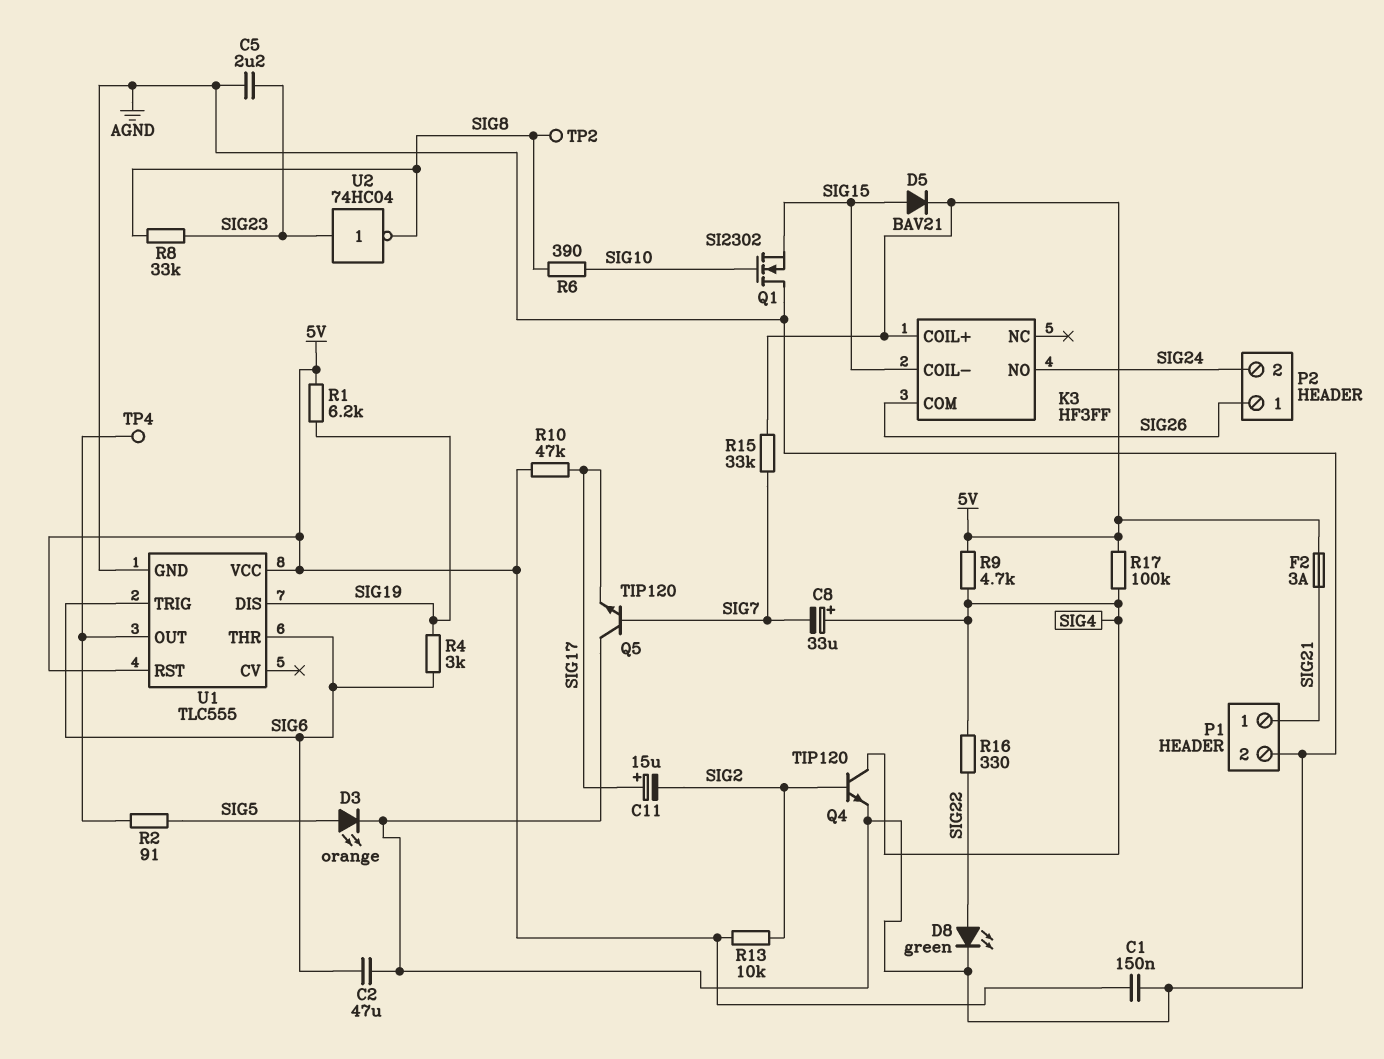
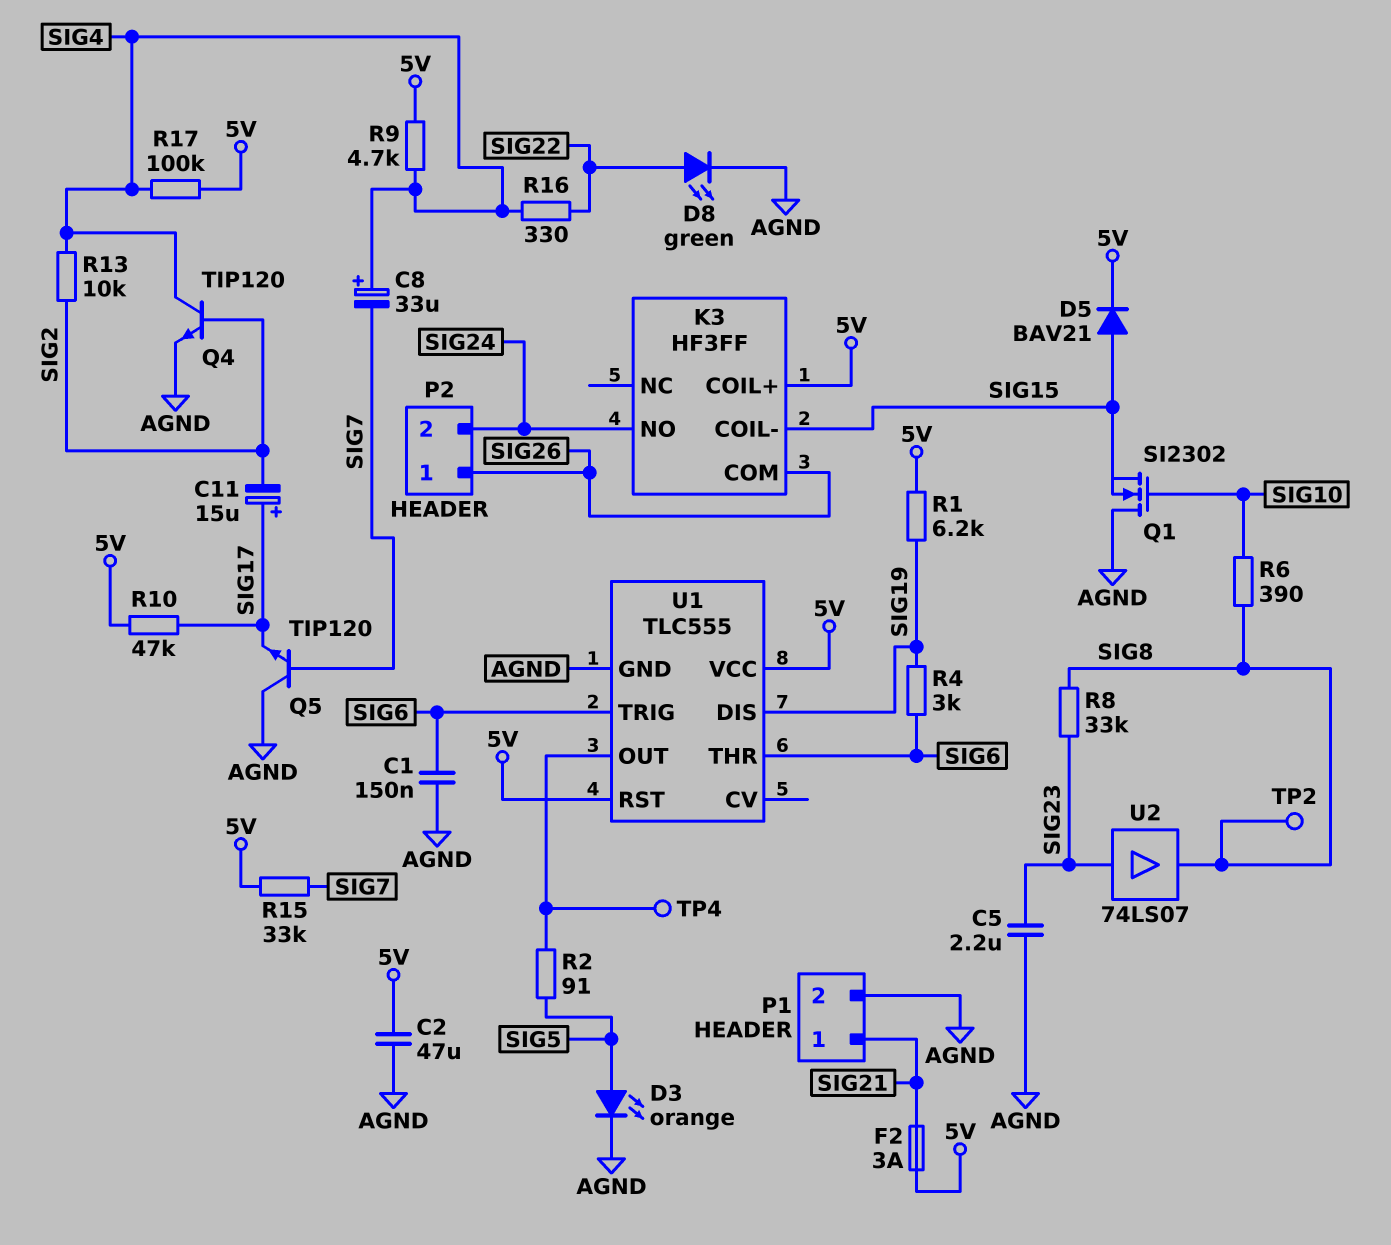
C1: 150nF (5V, AGND) -> 150nF (AGND, SIG6)
C2: 47uF (AGND, SIG6) -> 47uF (5V, AGND)
R13: 10k (5V, SIG2) -> 10k (SIG2, SIG4)
U2: NOT 74HC04 (in SIG23, out SIG8) -> buffer 74LS07 (in SIG23, out SIG8)

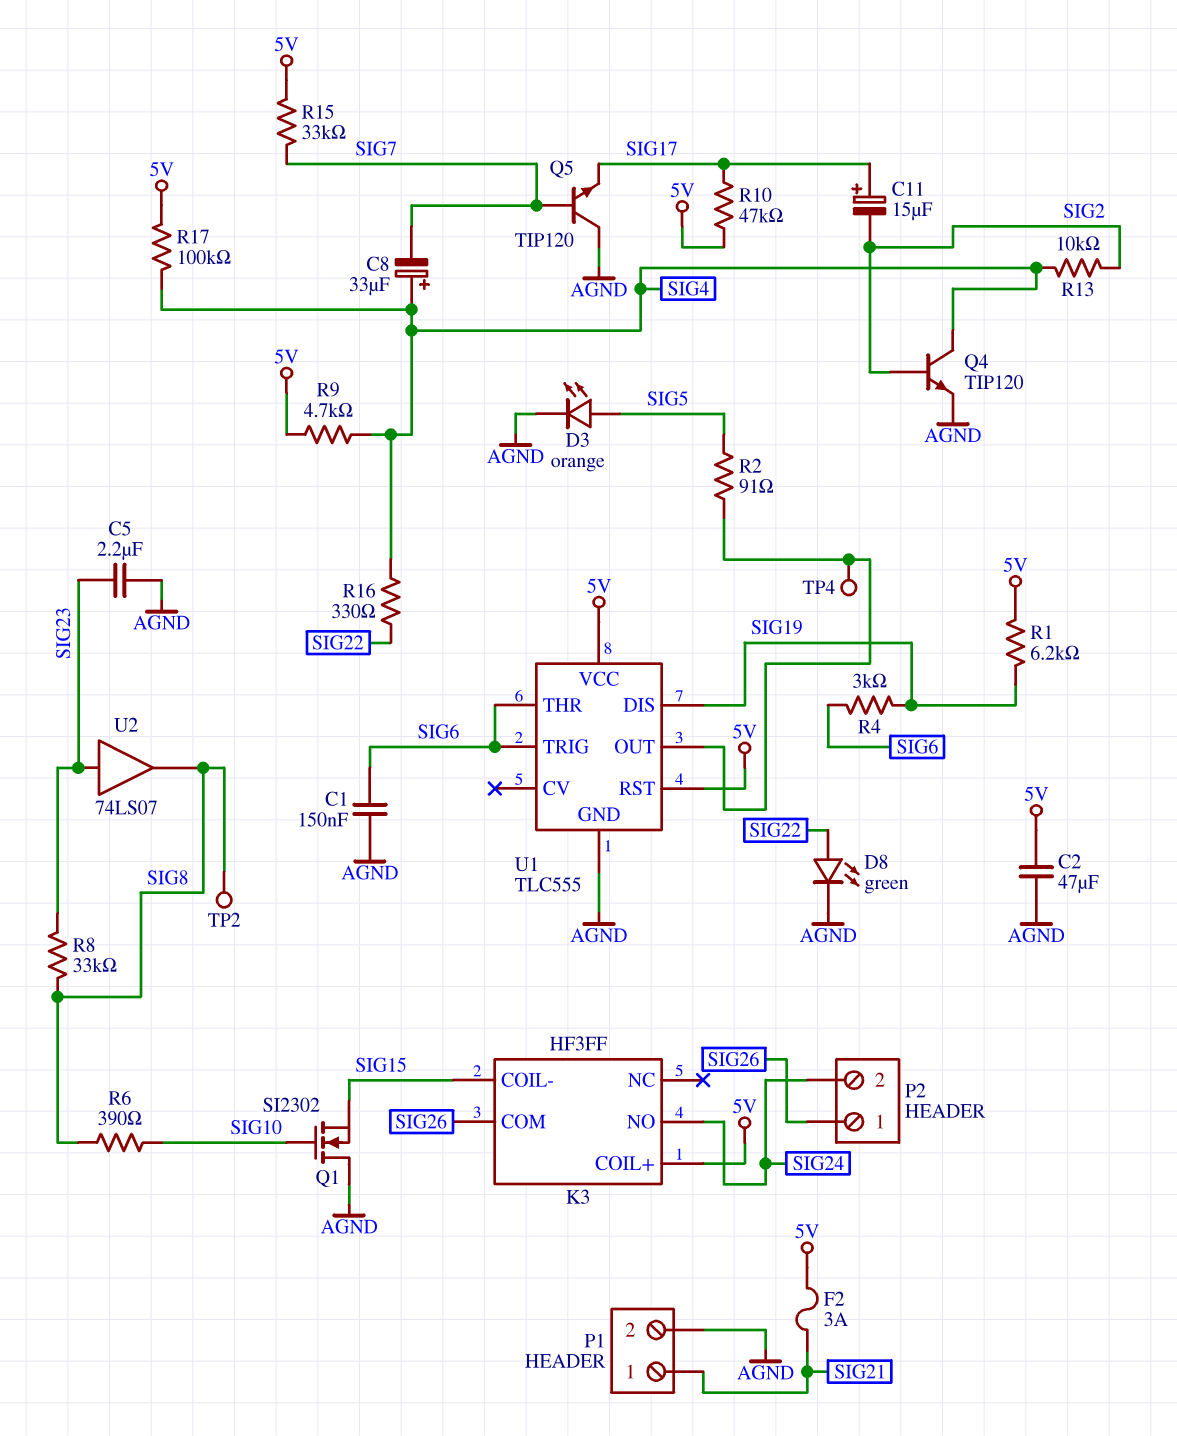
D5: diode BAV21 (A SIG15, K 5V) -> none

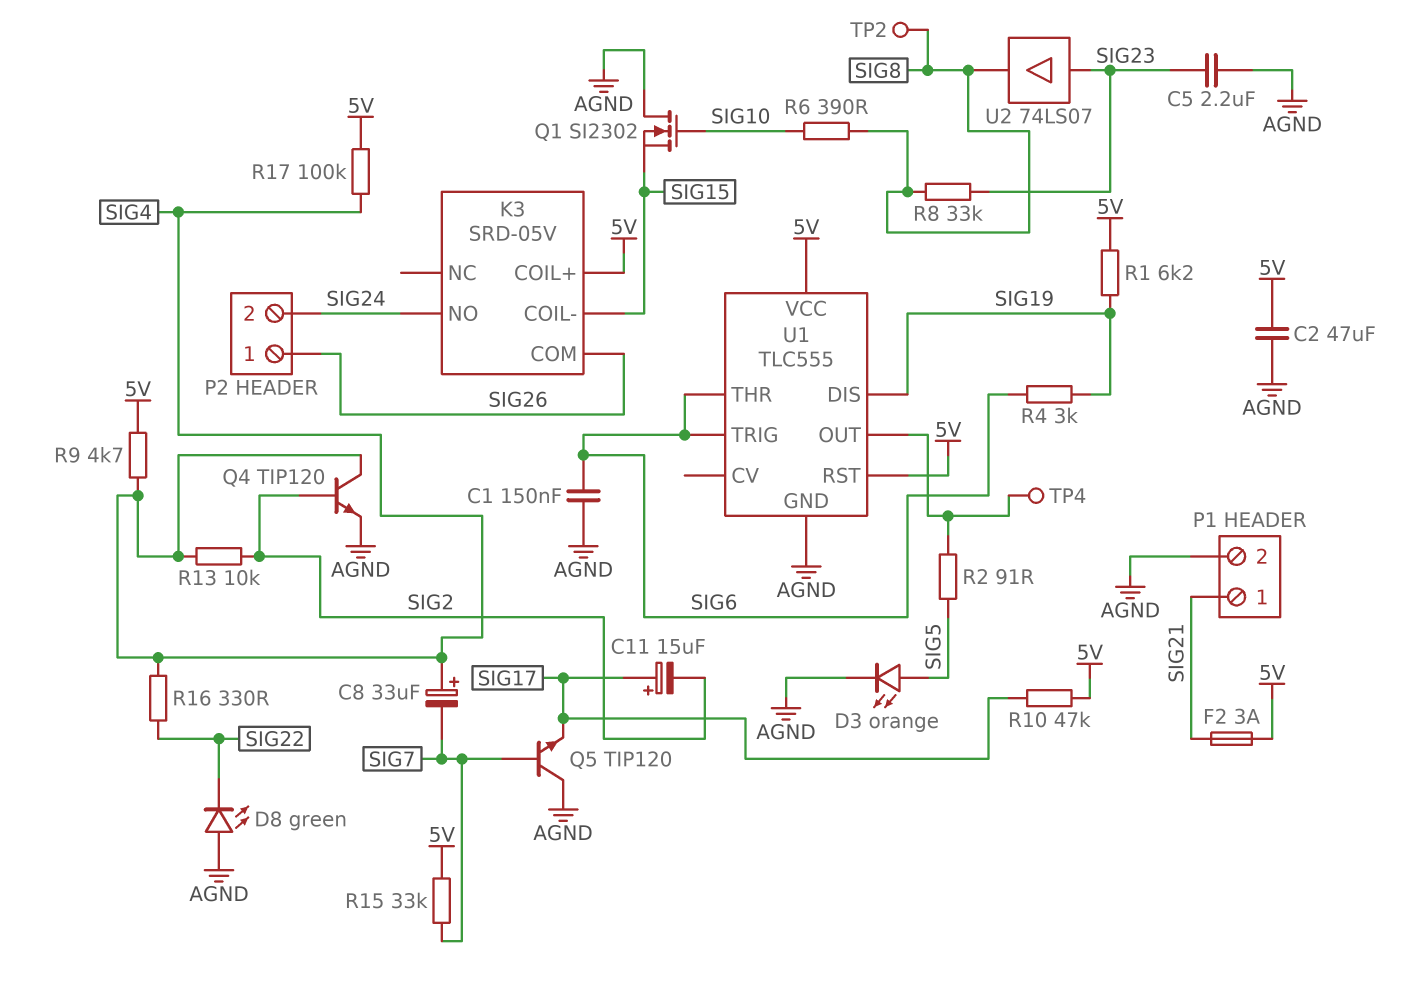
D8: LED green (A SIG22, K AGND) -> LED green (A AGND, K SIG22)
K3: HF3FF -> SRD-05V

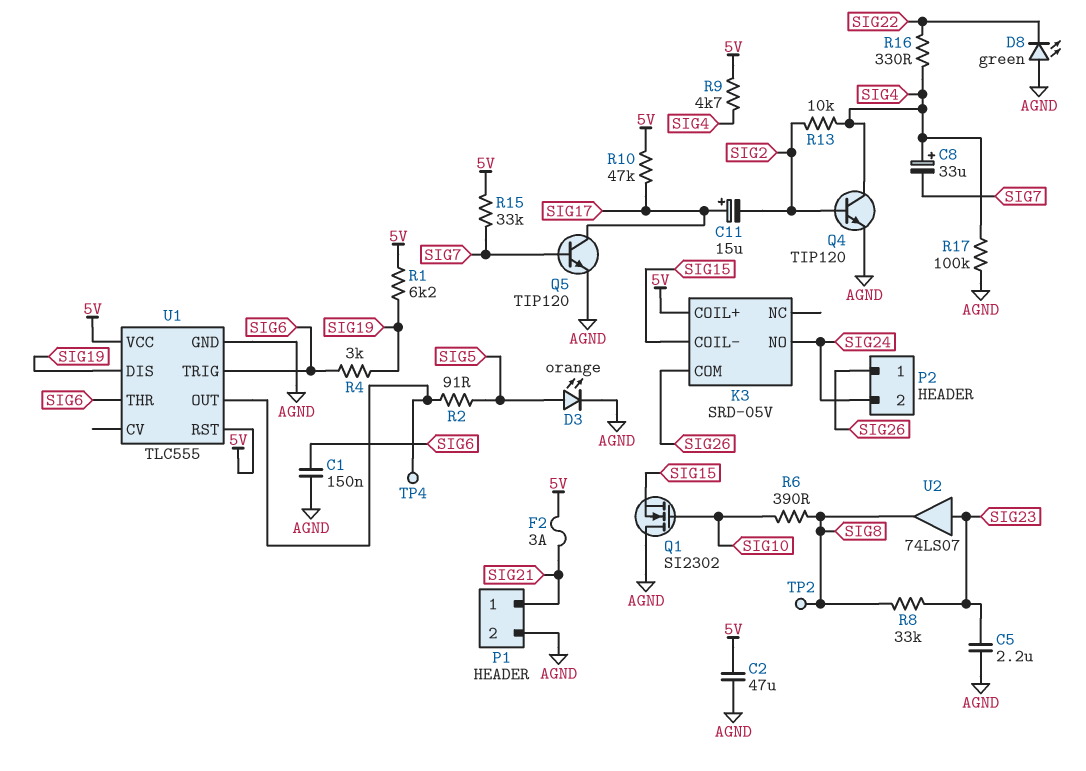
Q5: NPN TIP120 (B SIG7, C AGND, E SIG17) -> NPN TIP120 (B SIG7, C SIG17, E AGND)
R17: 100k (5V, SIG4) -> 100k (AGND, SIG4)

